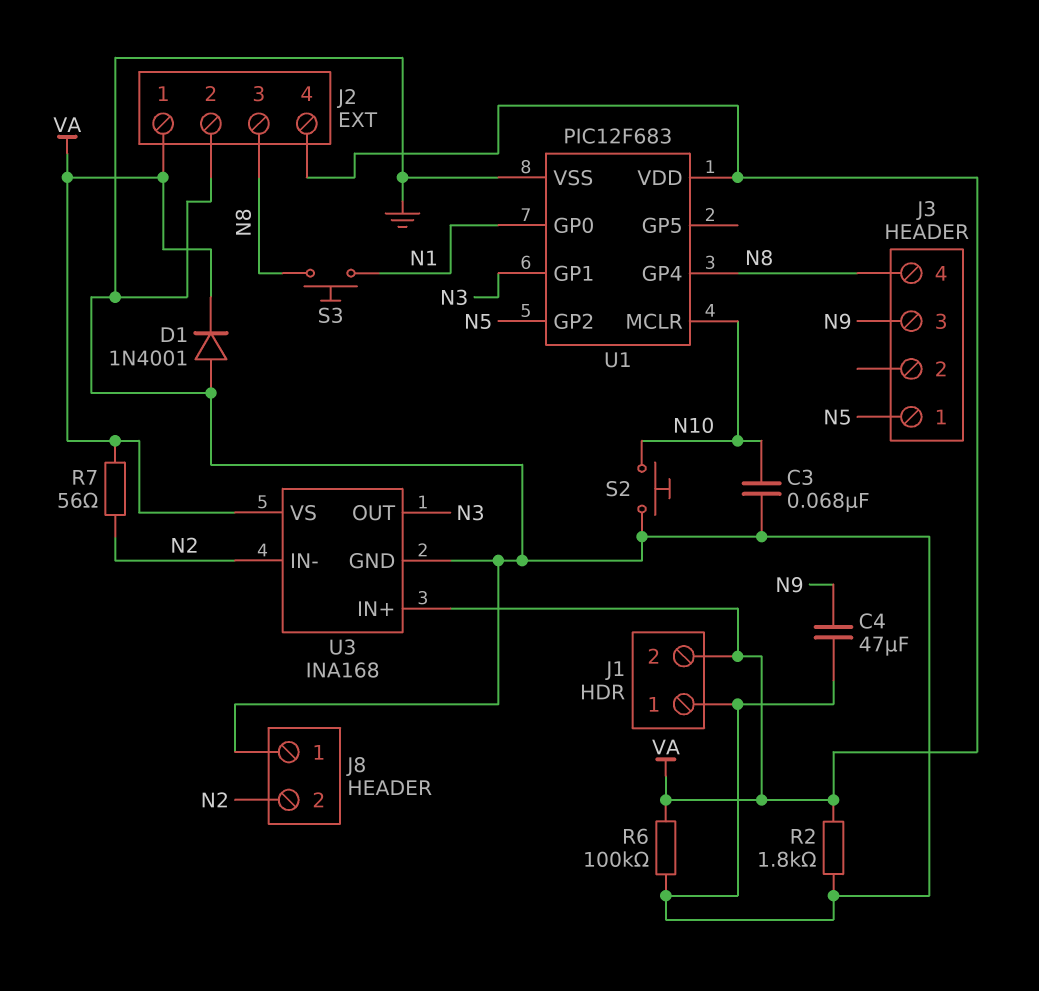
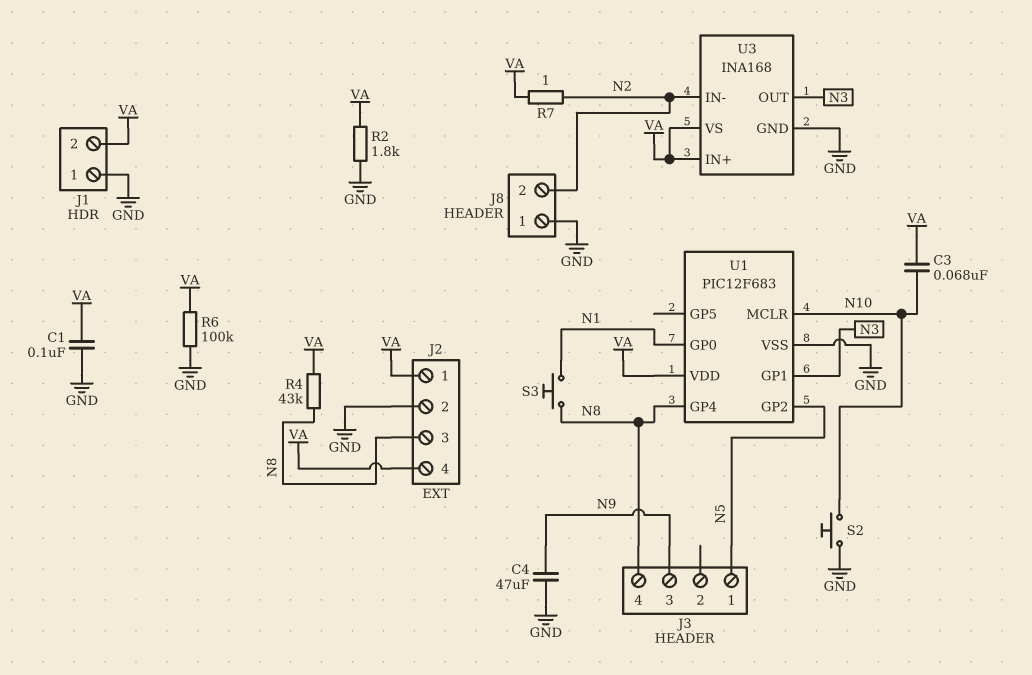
C1: none -> 100nF (GND, VA)
C3: 68nF (GND, N10) -> 68nF (N10, VA)
D1: diode 1N4001 (A GND, K VA) -> none
R4: none -> 43k (N8, VA)
R7: 56 (N2, VA) -> 1 (N2, VA)

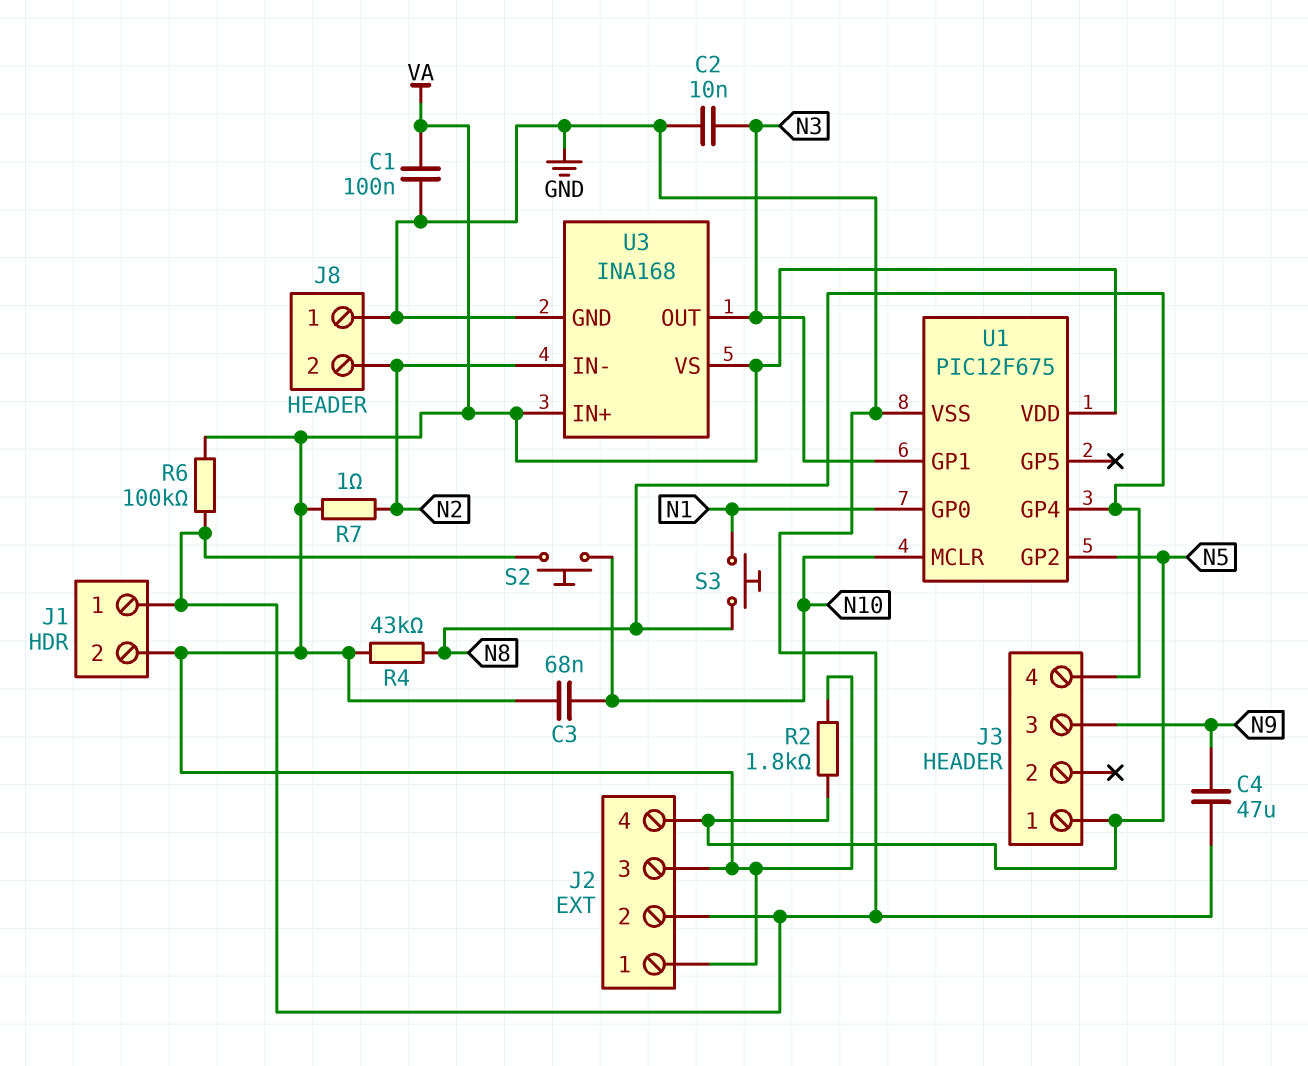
C2: none -> 10nF (GND, N3)
J2 pin 3: N8 -> VA
J2 pin 4: VA -> N5
R2: 1.8k (GND, VA) -> 1.8k (N5, VA)
U1: PIC12F683 -> PIC12F675

